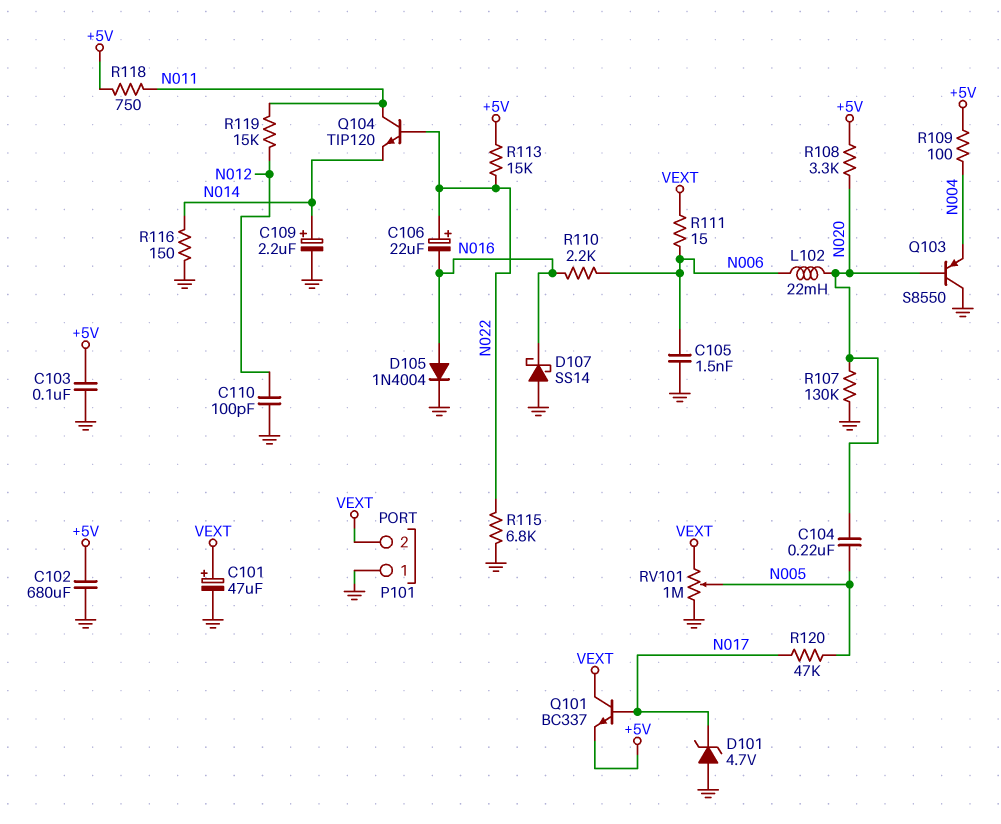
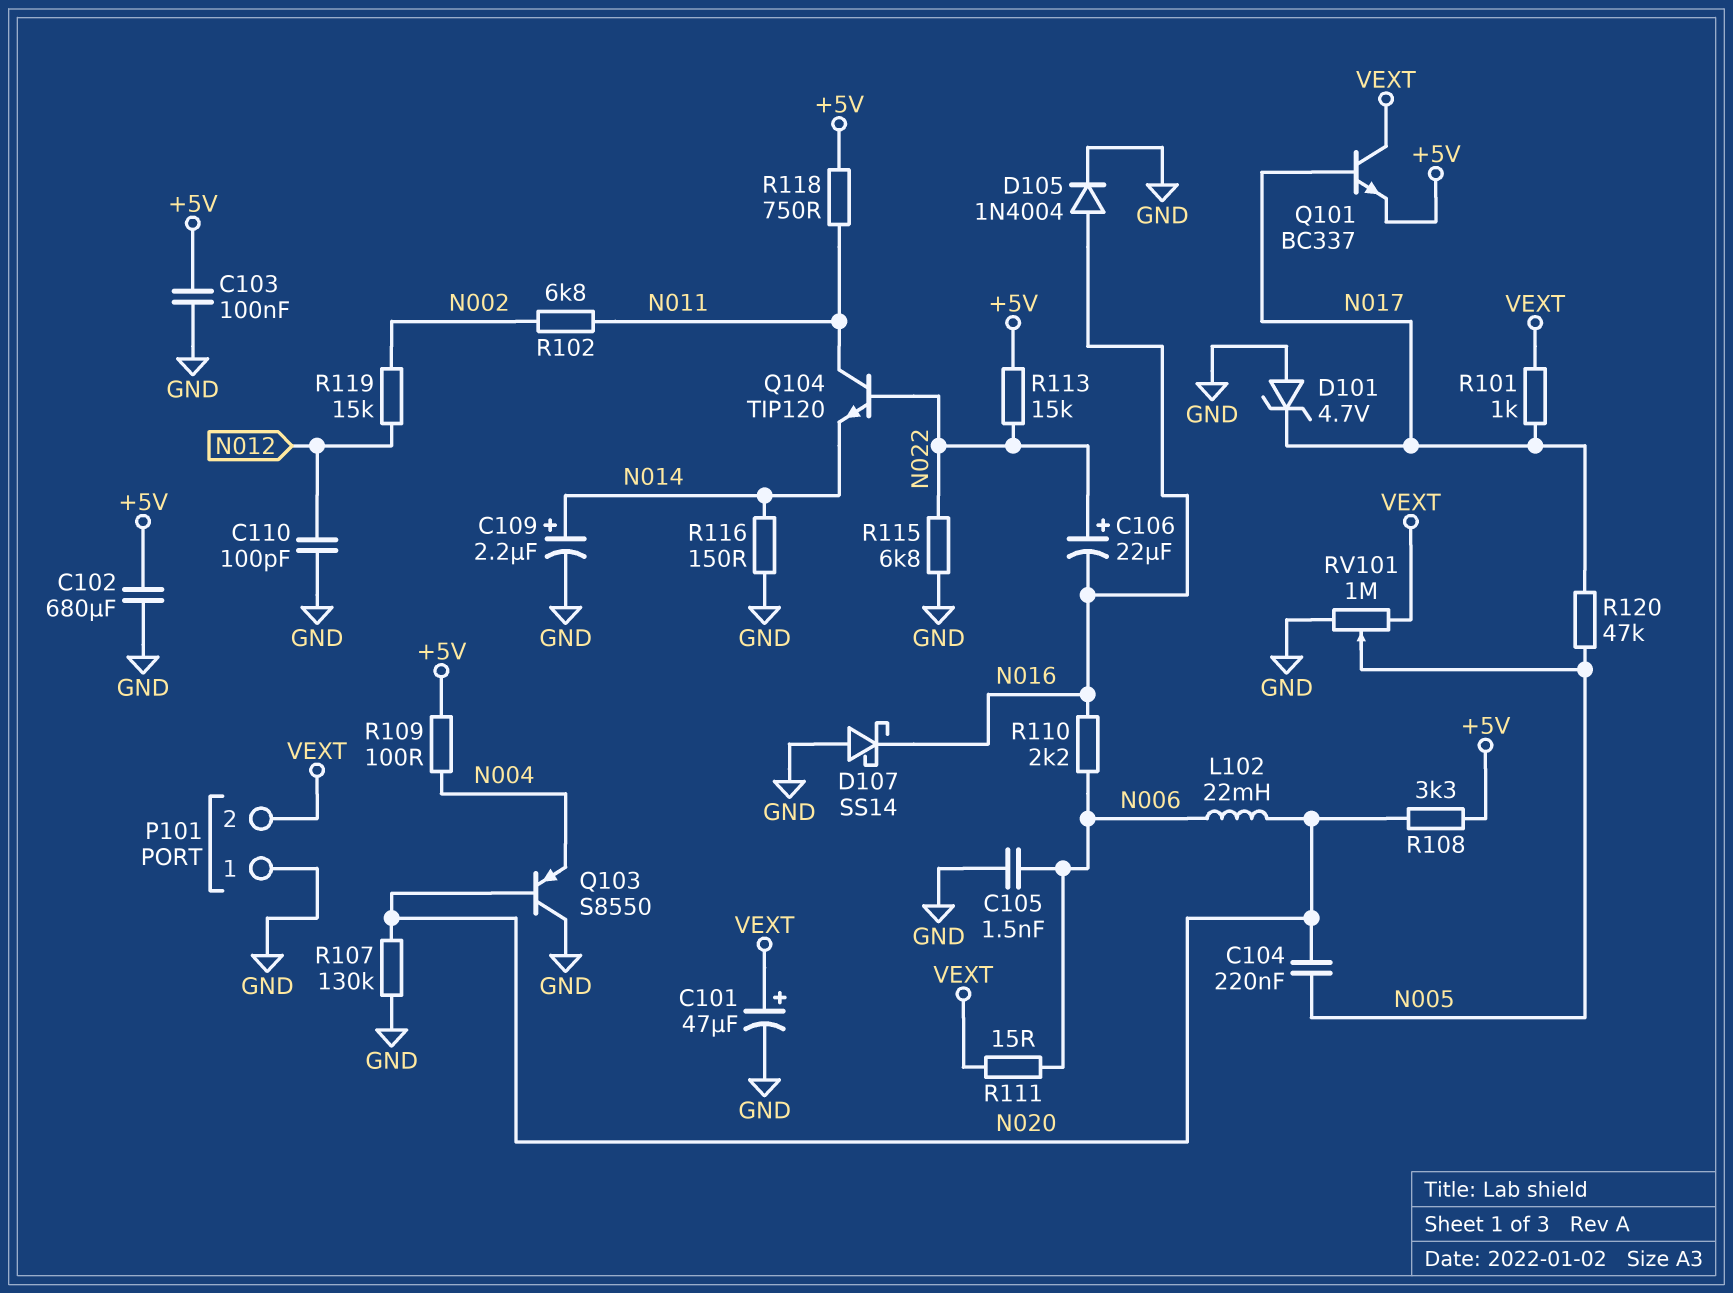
R101: none -> 1k (N017, VEXT)
R102: none -> 6.8k (N002, N011)
R119: 15k (N011, N012) -> 15k (N002, N012)

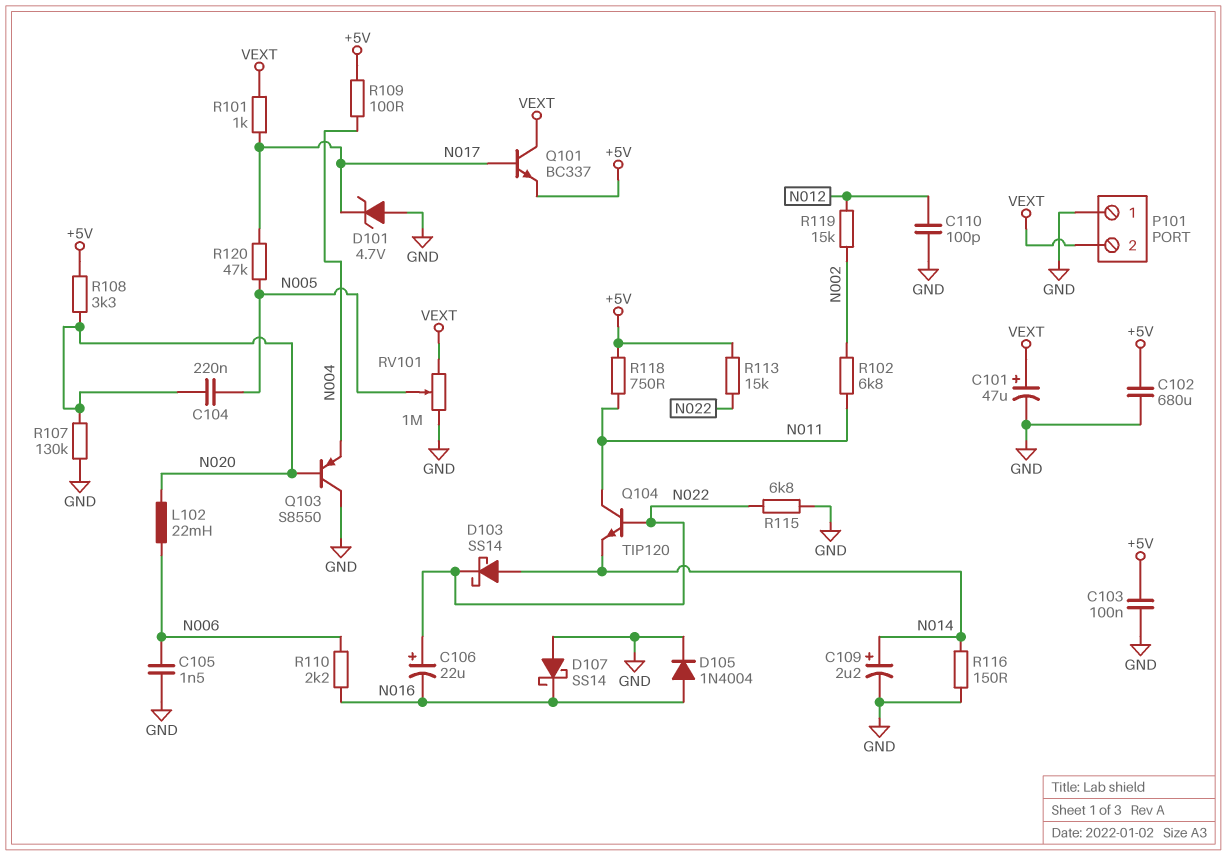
D103: none -> schottky SS14 (A N014, K N022)
R111: 15 (N006, VEXT) -> none

